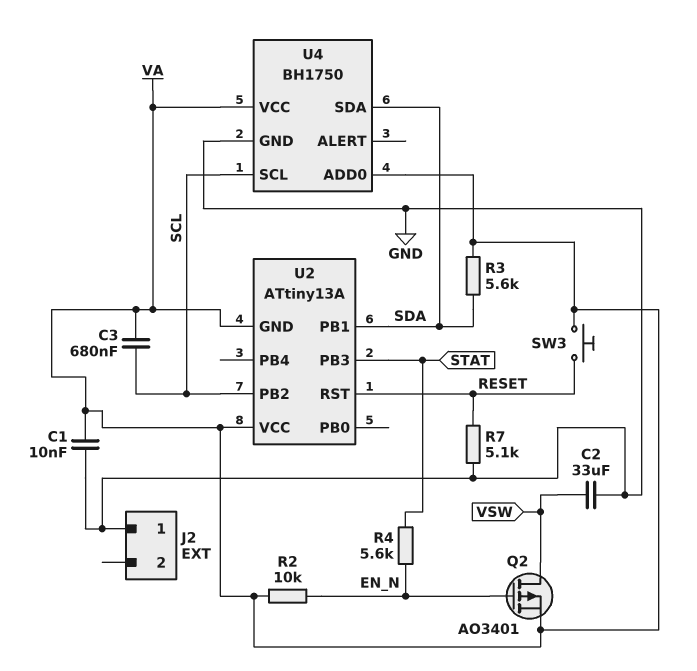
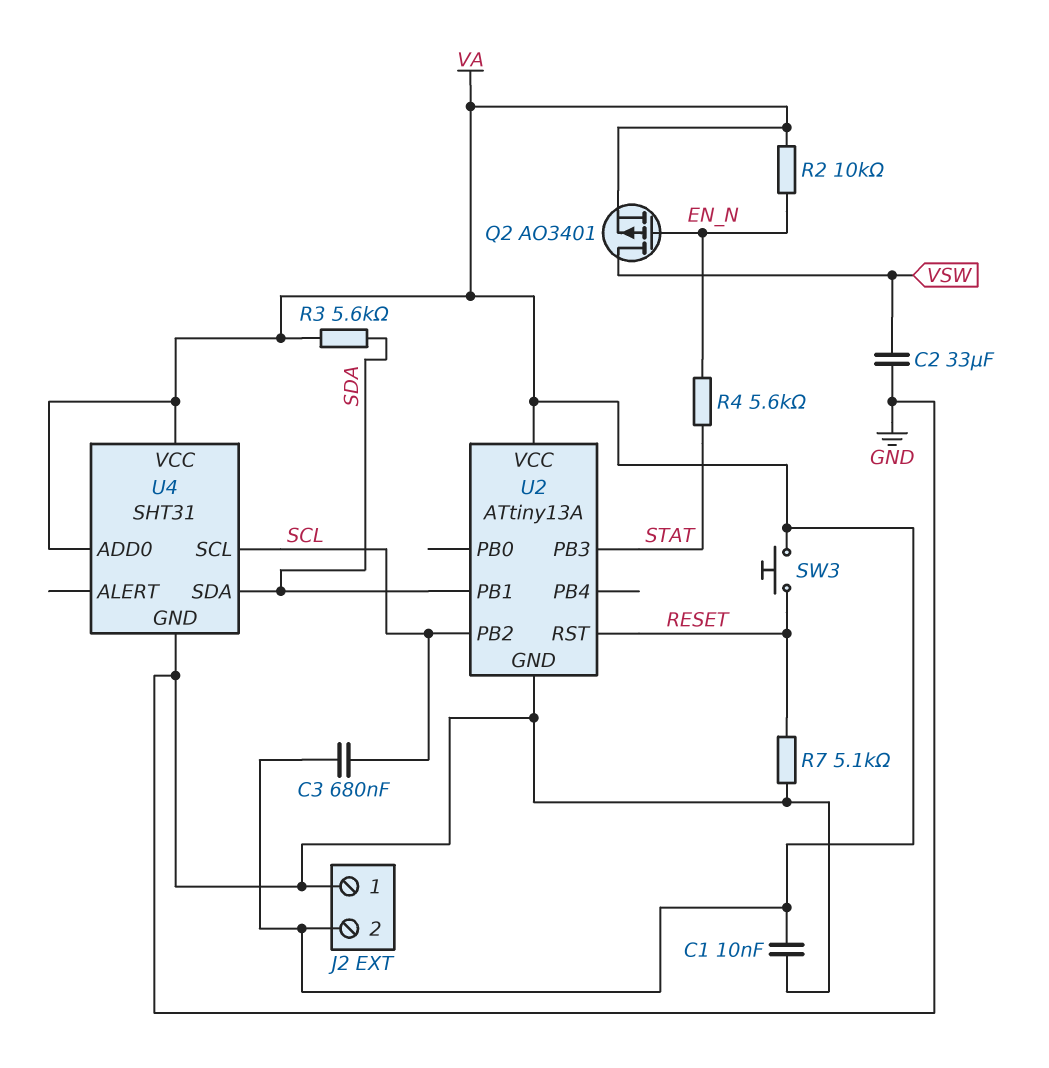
J2 pin 2: none -> VA
U2 pin GND: VA -> GND
U4: BH1750 -> SHT31

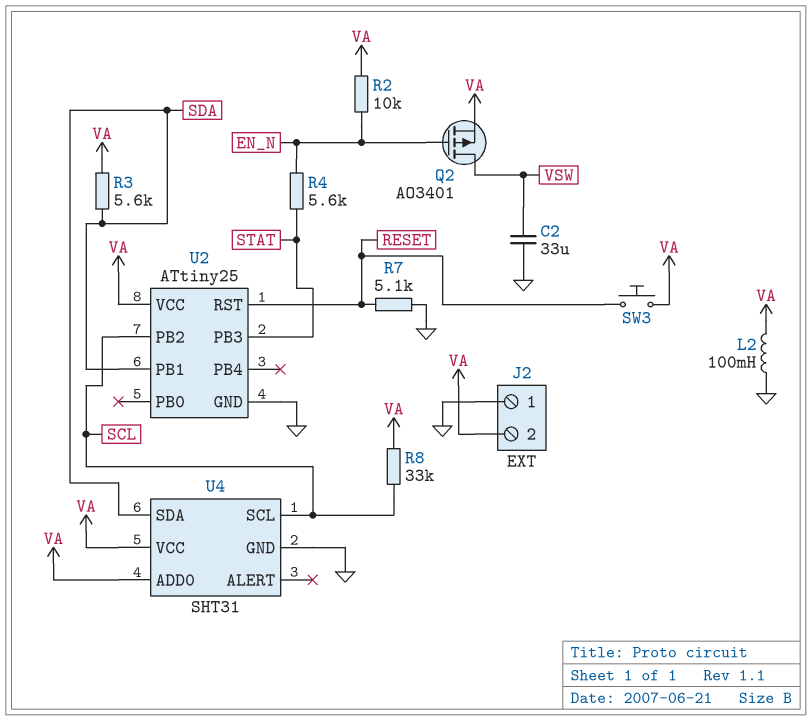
C1: 10nF (GND, VA) -> none
C3: 680nF (SCL, VA) -> none
L2: none -> 100mH (GND, VA)
R8: none -> 33k (SCL, VA)
U2: ATtiny13A -> ATtiny25

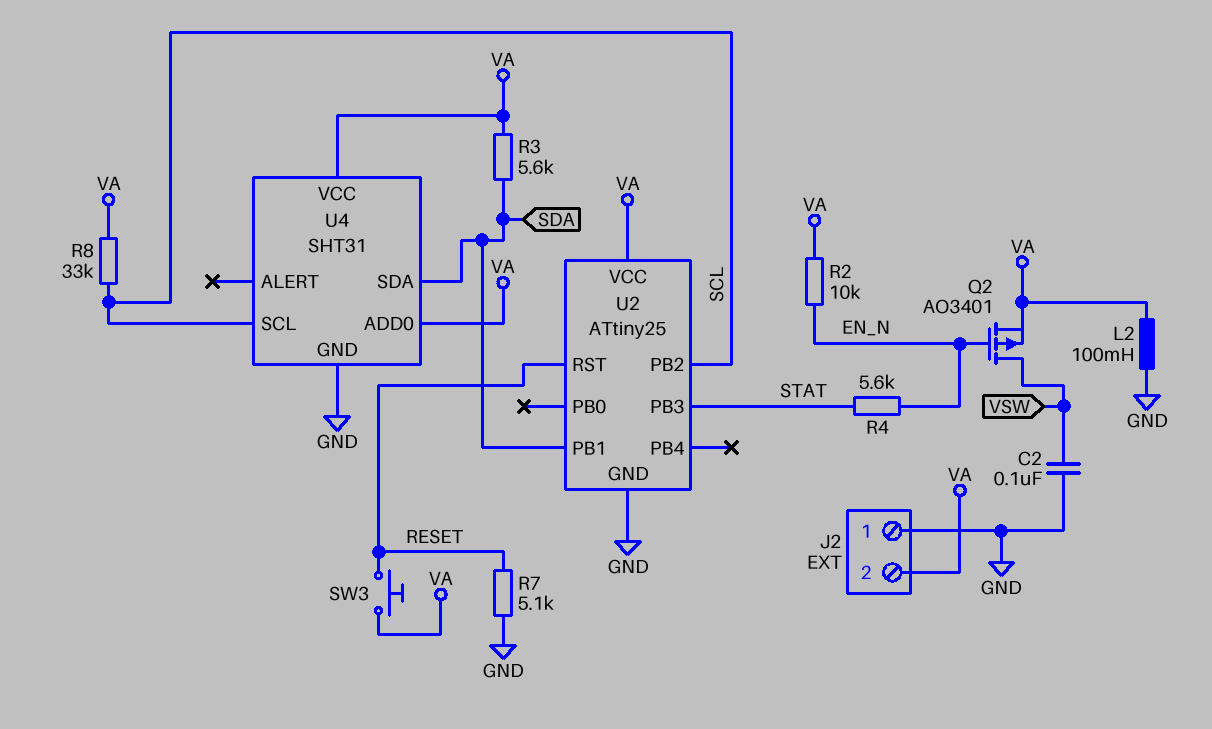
C2: 33uF (GND, VSW) -> 100nF (GND, VSW)

